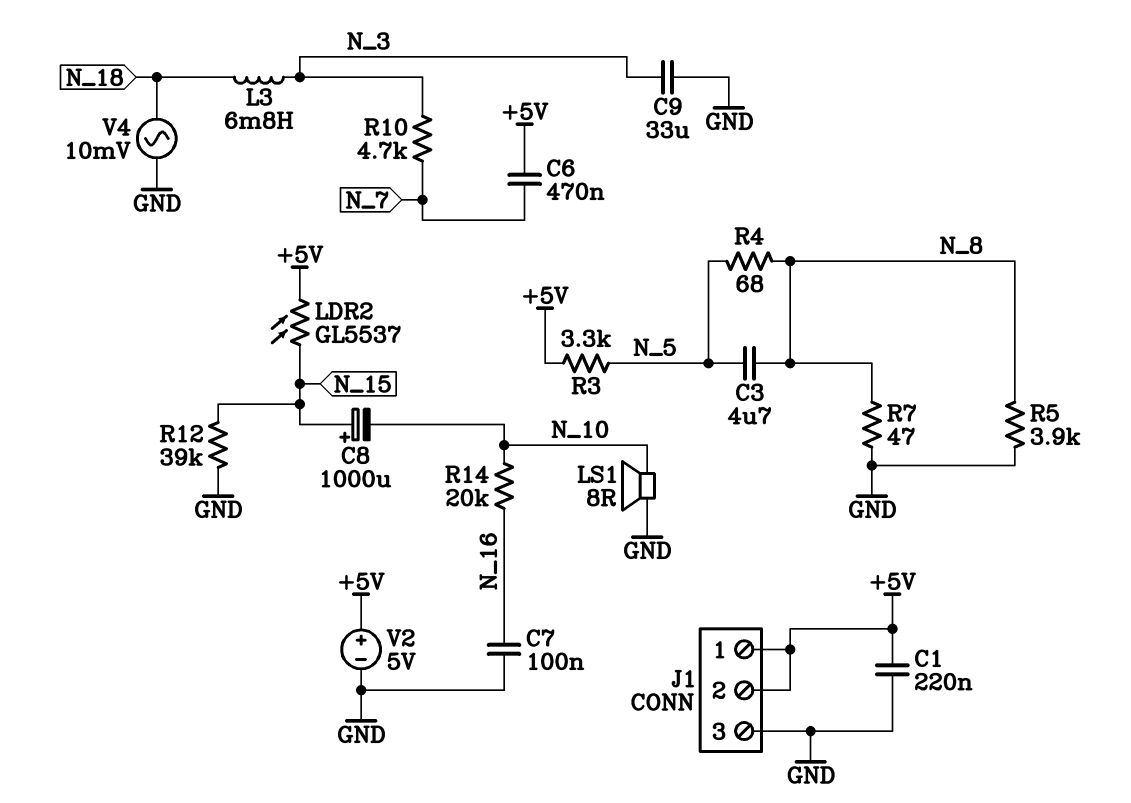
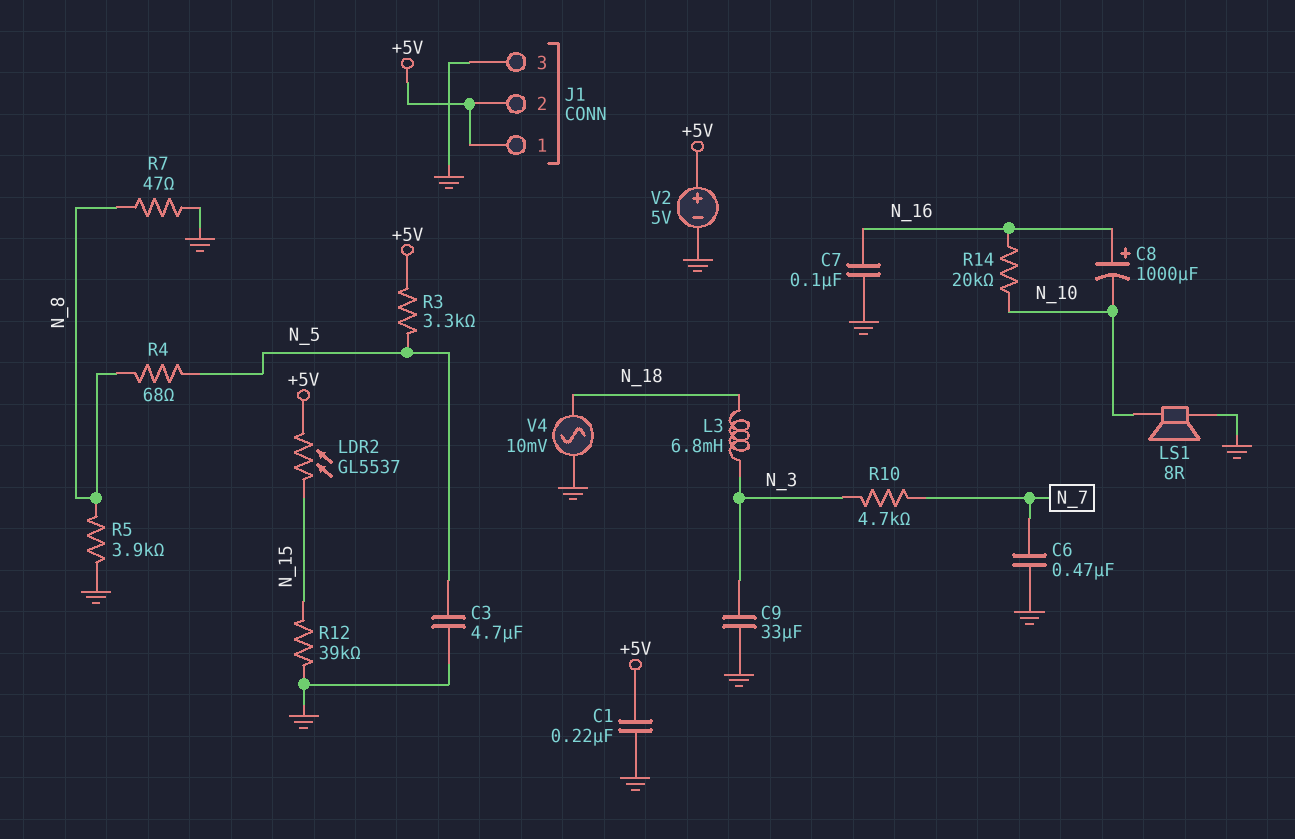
C3: 4.7uF (N_5, N_8) -> 4.7uF (GND, N_5)
C6: 470nF (+5V, N_7) -> 470nF (GND, N_7)
C8: 1000uF (plus N_15, minus N_10) -> 1000uF (plus N_16, minus N_10)

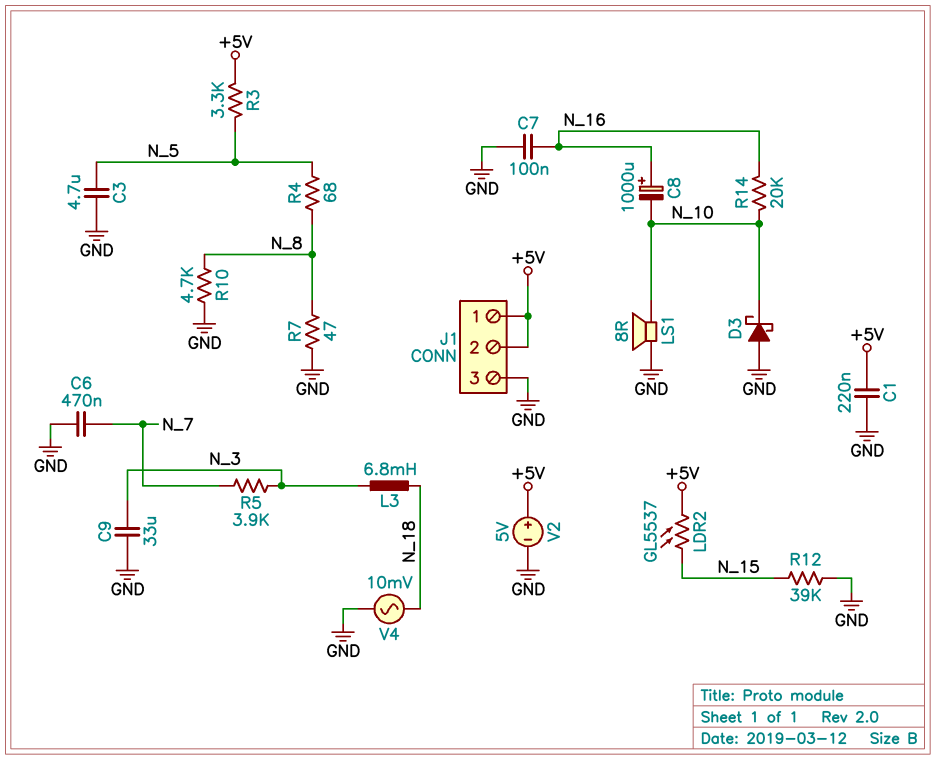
D3: none -> schottky (A GND, K N_10)
R5: 3.9k (GND, N_8) -> 3.9k (N_3, N_7)
R10: 4.7k (N_3, N_7) -> 4.7k (GND, N_8)

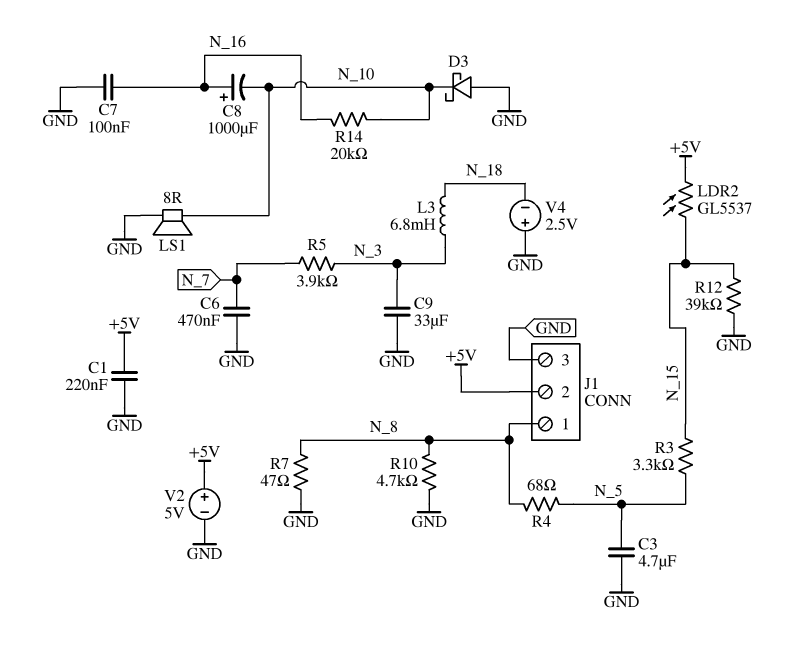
J1 pin 1: +5V -> N_8
R3: 3.3k (+5V, N_5) -> 3.3k (N_5, N_15)
V4: AC 10mV (GND, N_18) -> 2.5V (plus GND, minus N_18)

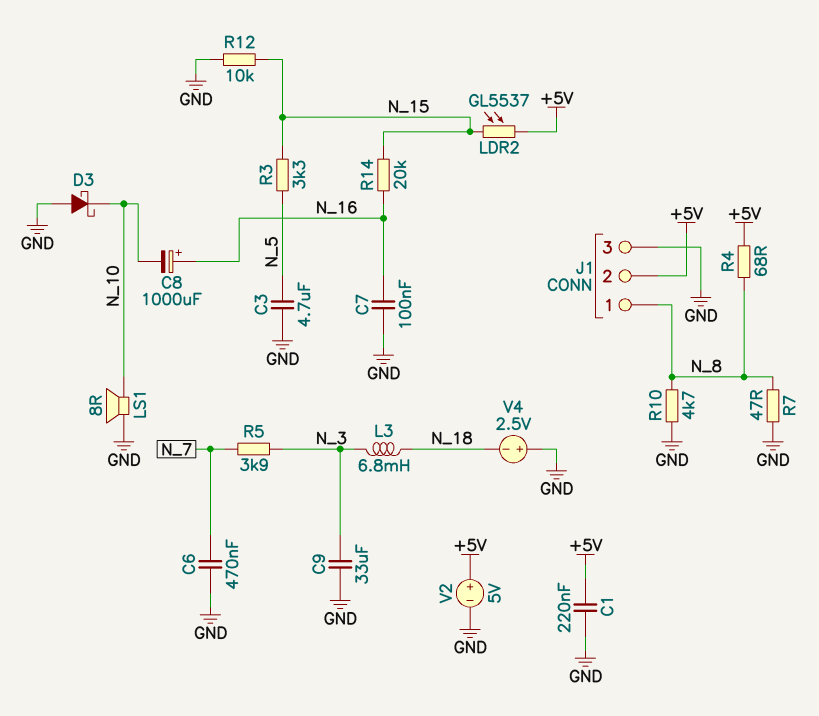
R4: 68 (N_5, N_8) -> 68 (+5V, N_8)
R12: 39k (GND, N_15) -> 10k (GND, N_15)
R14: 20k (N_10, N_16) -> 20k (N_15, N_16)

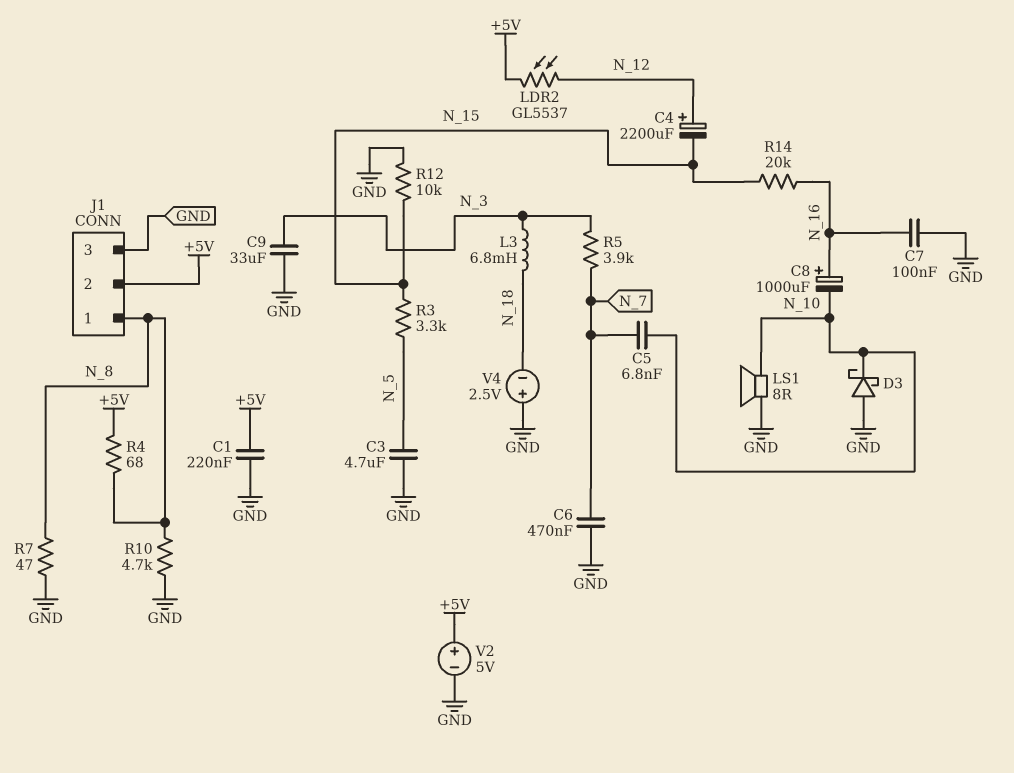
C4: none -> 2200uF (plus N_12, minus N_15)
C5: none -> 6.8nF (N_7, N_10)
LDR2: GL5537 (+5V, N_15) -> GL5537 (+5V, N_12)

